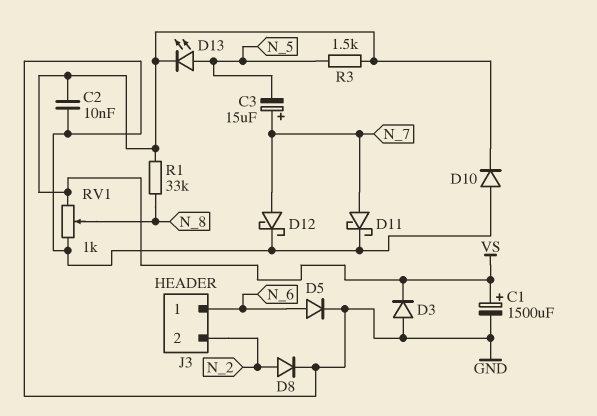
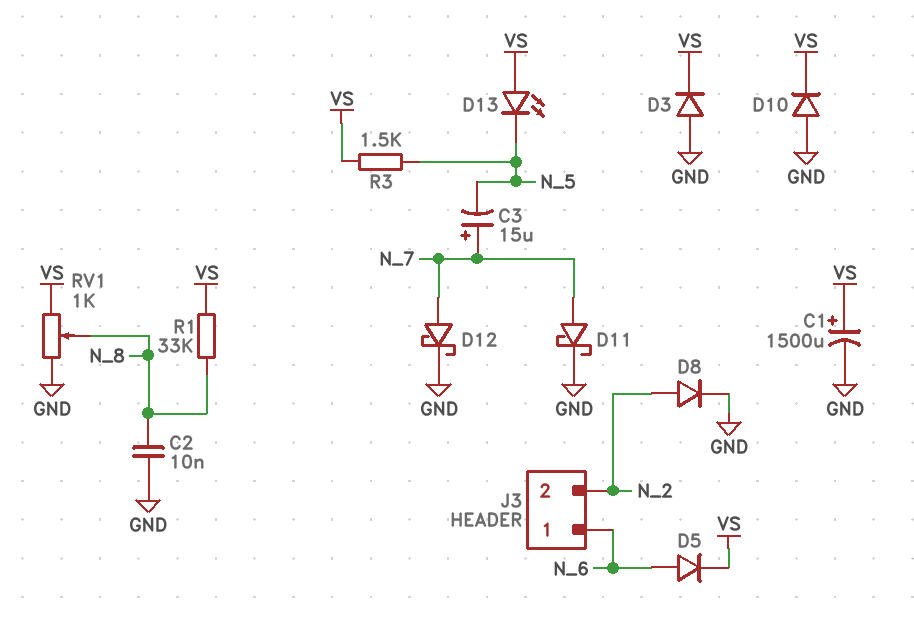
C2: 10nF (GND, VS) -> 10nF (GND, N_8)
D5: diode (A N_6, K GND) -> diode (A N_6, K VS)
D13: LED (A N_5, K VS) -> LED (A VS, K N_5)

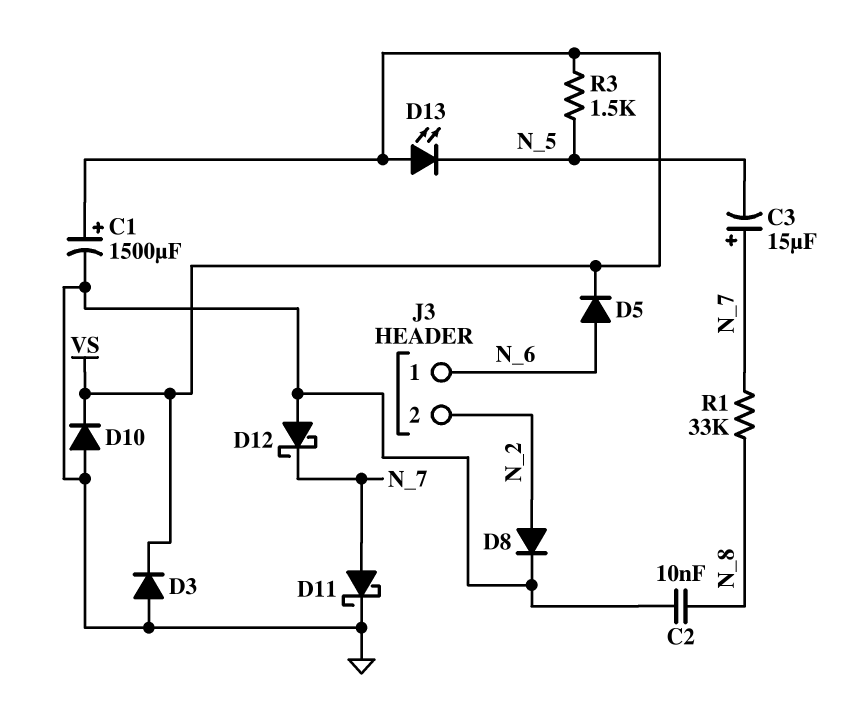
D12: schottky (A N_7, K GND) -> schottky (A GND, K N_7)
R1: 33k (N_8, VS) -> 33k (N_7, N_8)
RV1: 1k (GND, VS, wiper N_8) -> none

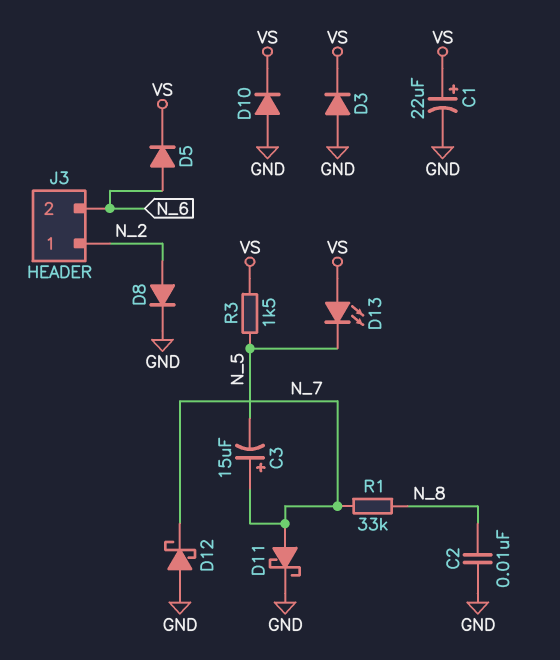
C1: 1500uF (plus VS, minus GND) -> 22uF (plus VS, minus GND)
J3 pin 1: N_6 -> N_2
J3 pin 2: N_2 -> N_6

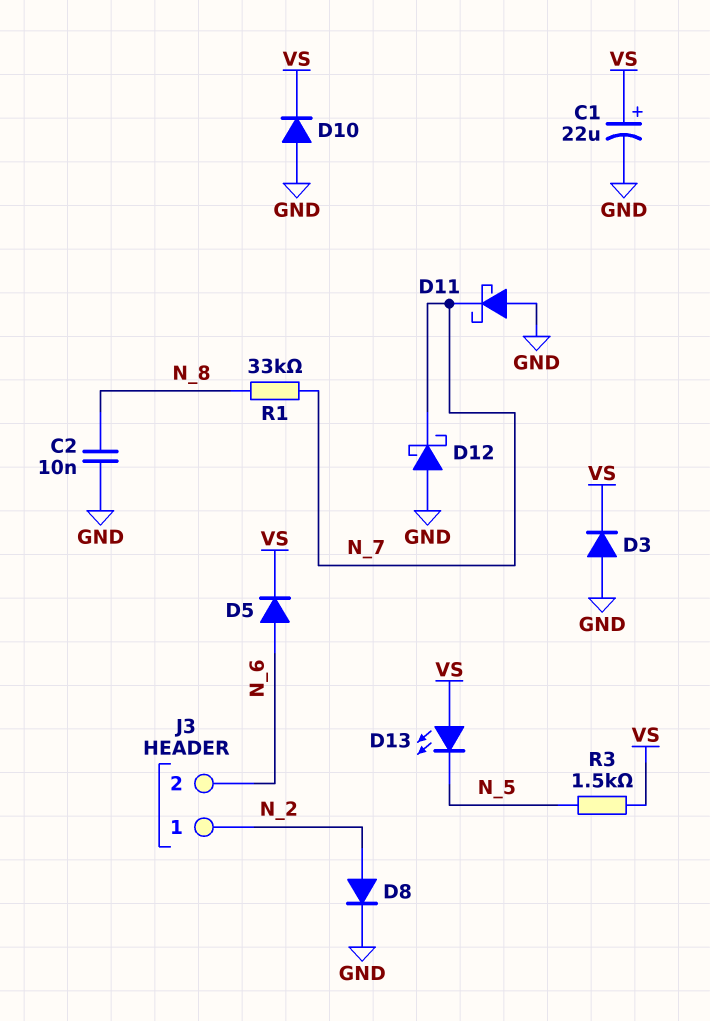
C3: 15uF (plus N_7, minus N_5) -> none
D11: schottky (A N_7, K GND) -> schottky (A GND, K N_7)

